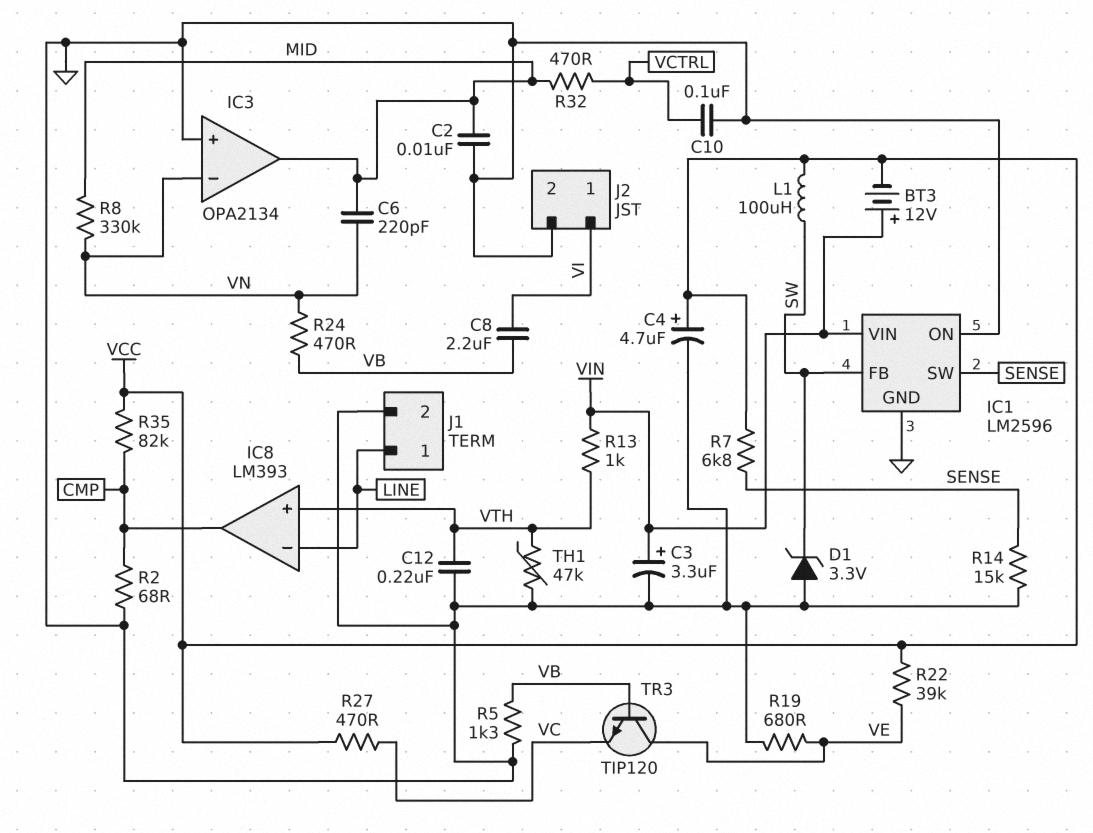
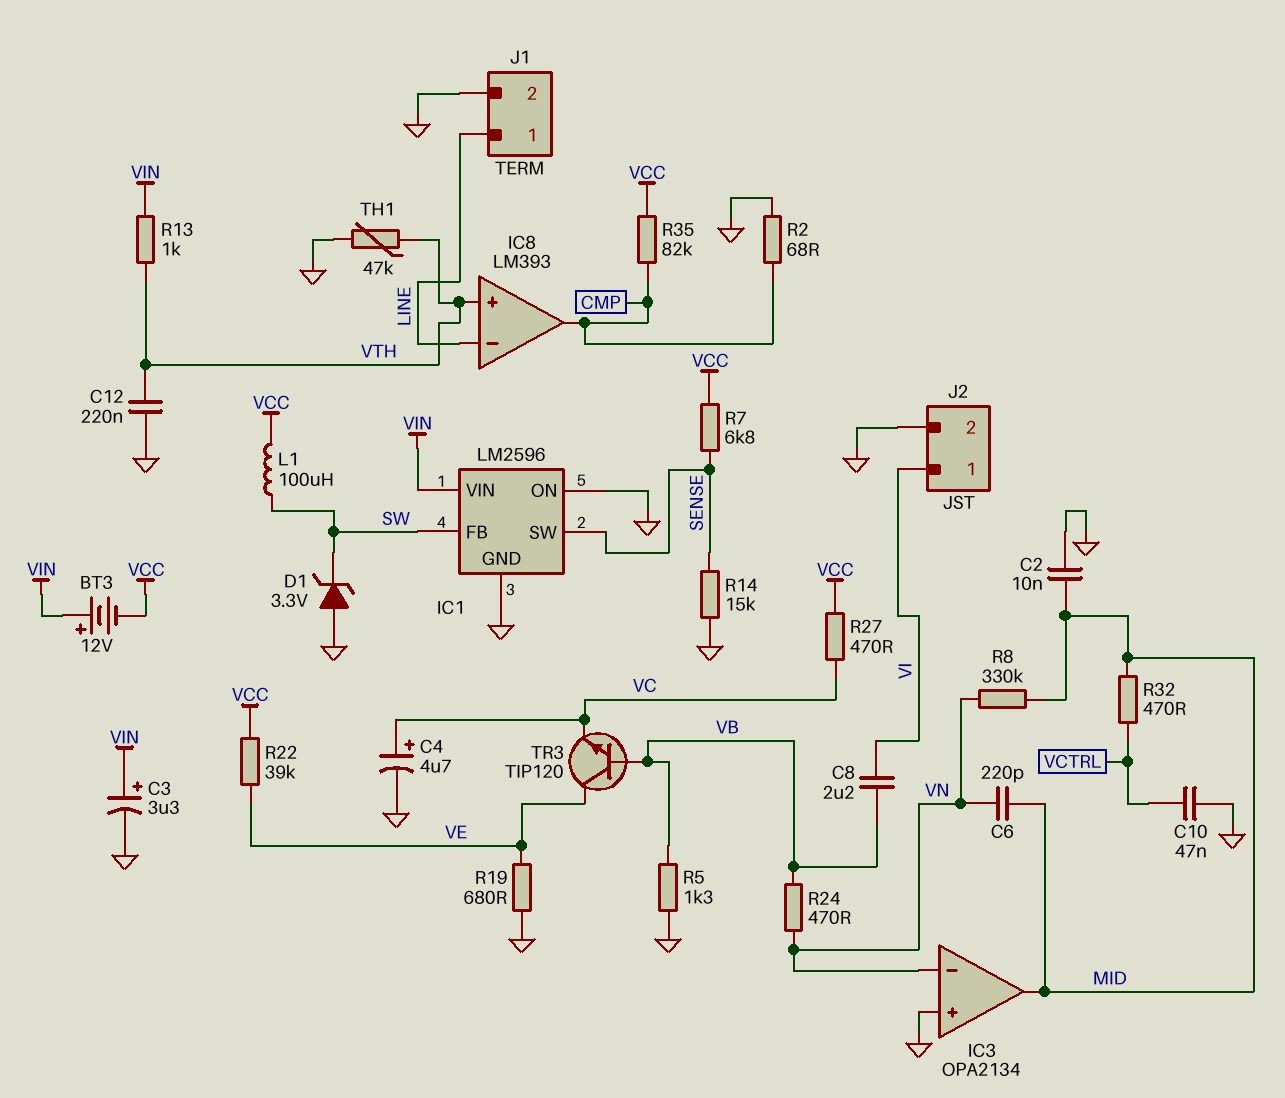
C4: 4.7uF (plus VCC, minus GND) -> 4.7uF (plus VC, minus GND)
C10: 100nF (GND, VCTRL) -> 47nF (GND, VCTRL)

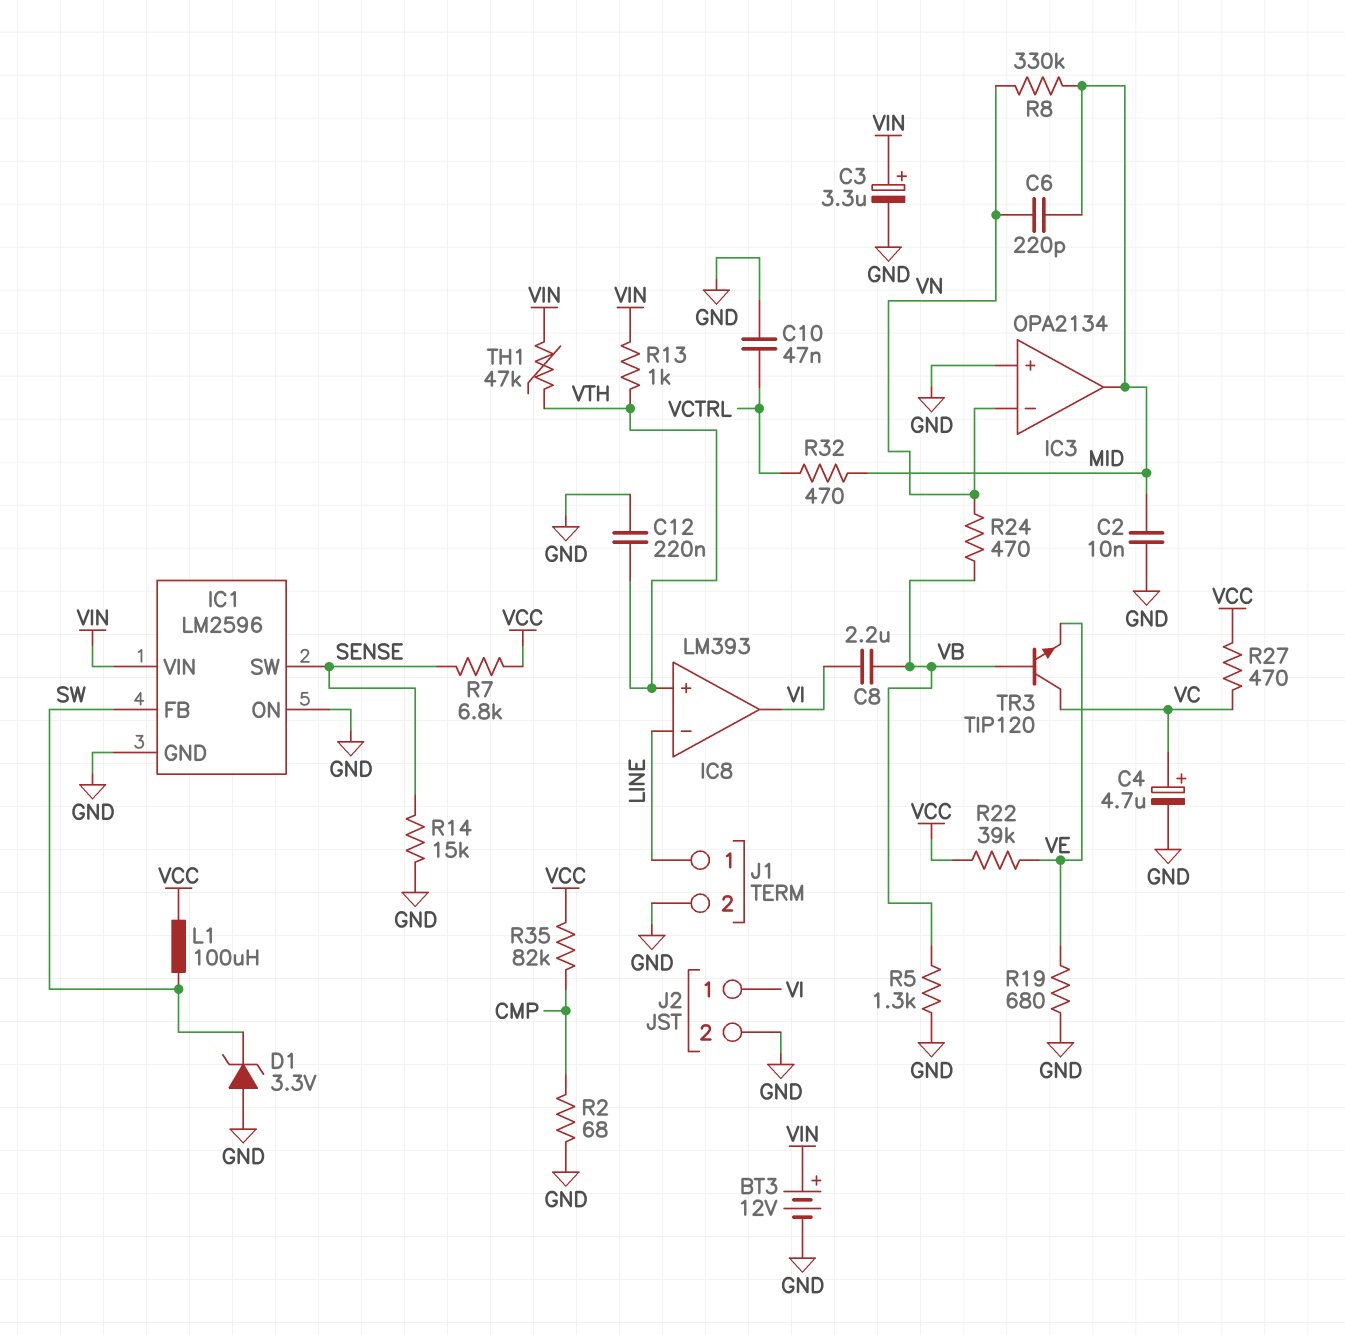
BT3: 12V (plus VIN, minus VCC) -> 12V (plus VIN, minus GND)
IC8 pin out: CMP -> VI
TH1: 47k (GND, VTH) -> 47k (VIN, VTH)
TR3: NPN TIP120 (B VB, C VE, E VC) -> NPN TIP120 (B VB, C VC, E VE)

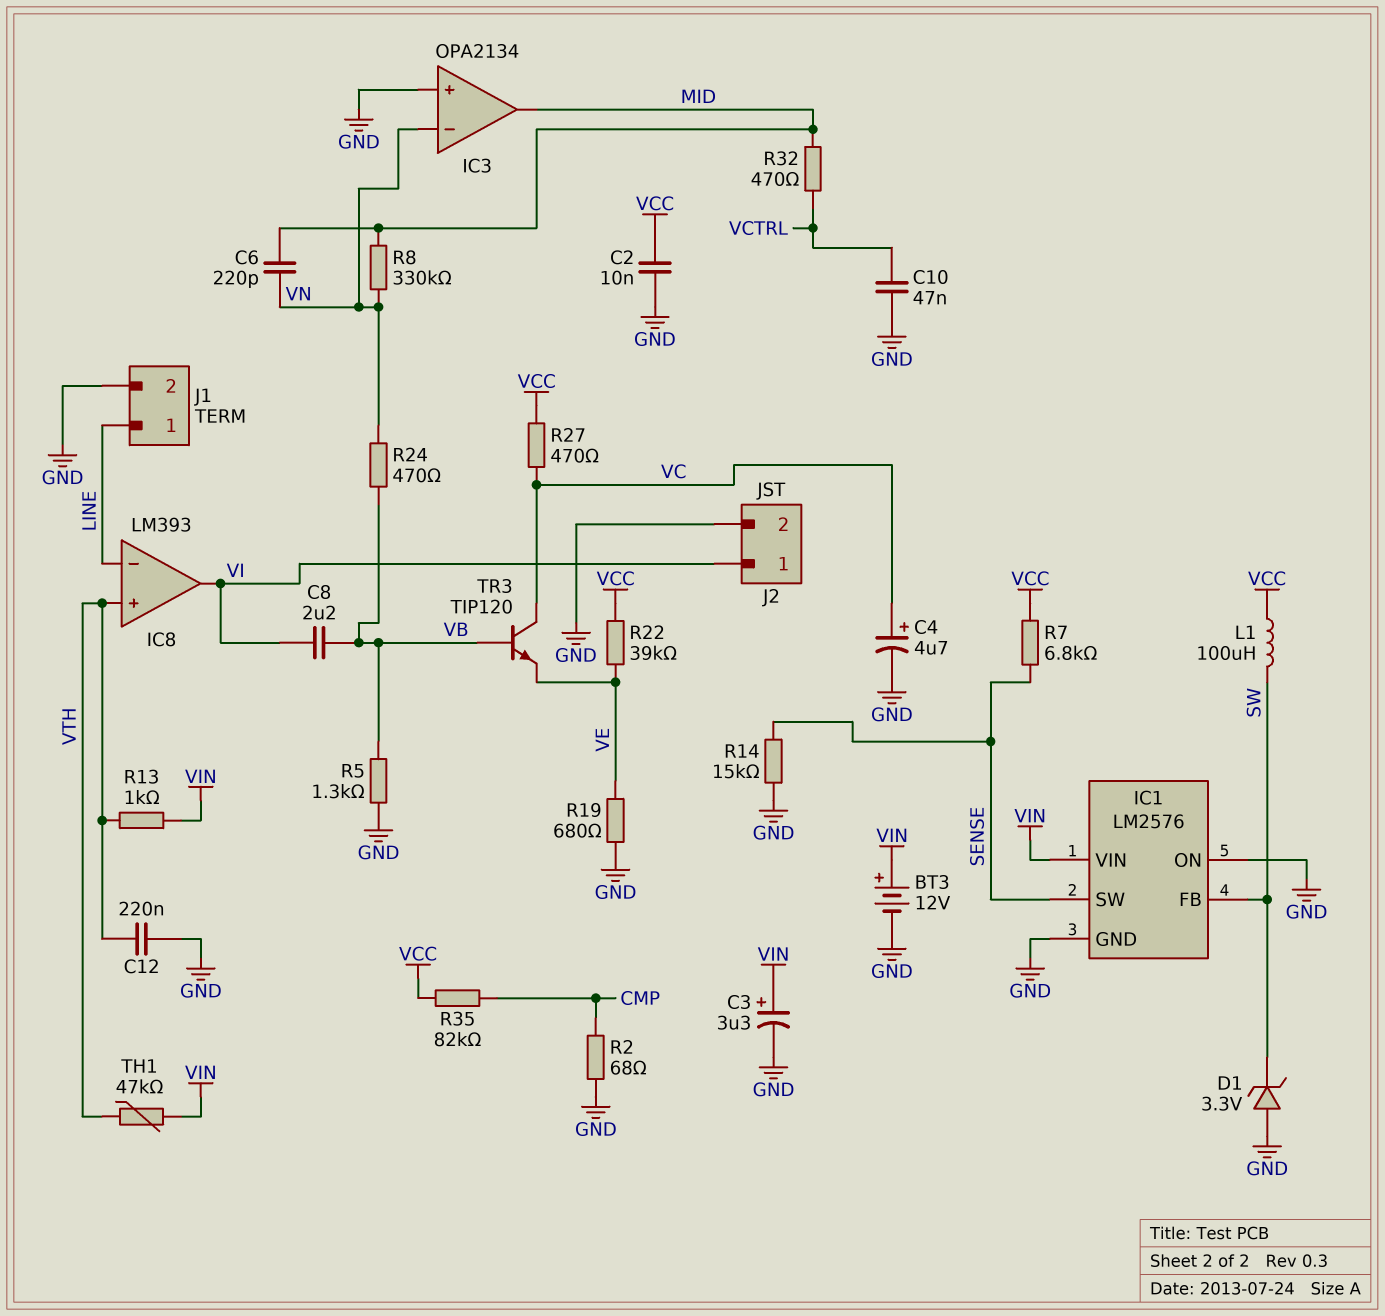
C2: 10nF (GND, MID) -> 10nF (GND, VCC)
IC1: LM2596 -> LM2576

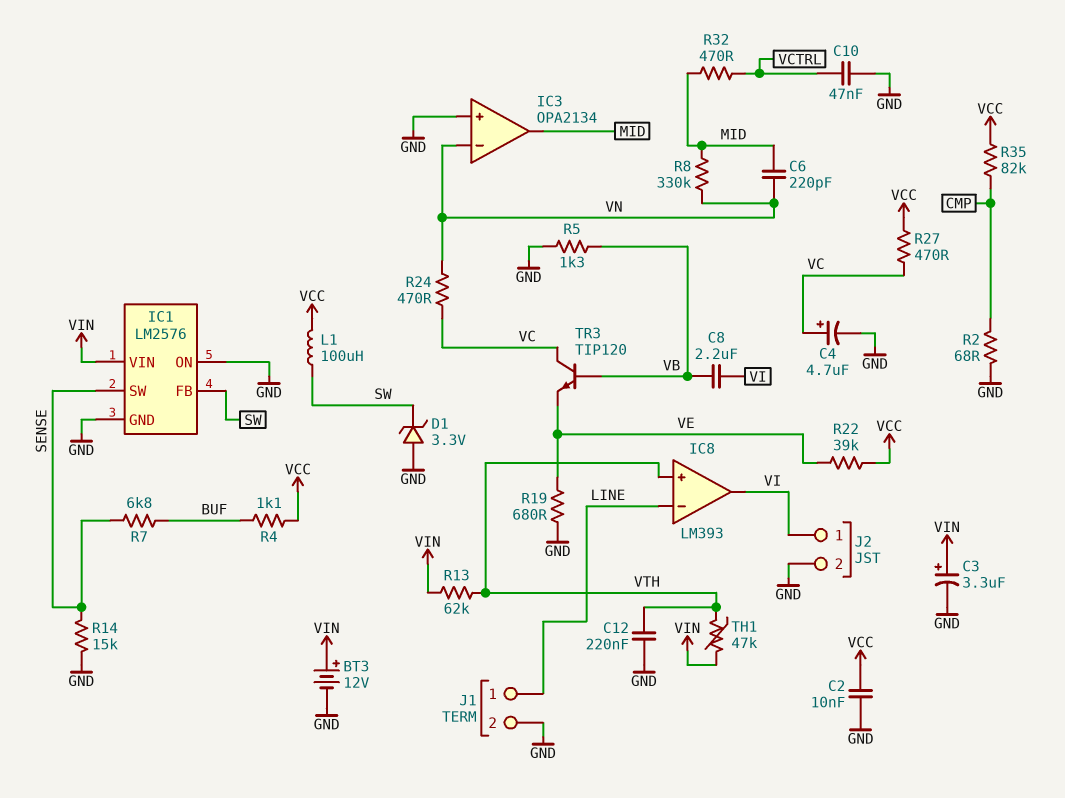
R4: none -> 1.1k (BUF, VCC)
R7: 6.8k (SENSE, VCC) -> 6.8k (BUF, SENSE)
R13: 1k (VIN, VTH) -> 62k (VIN, VTH)
R24: 470 (VB, VN) -> 470 (VC, VN)

